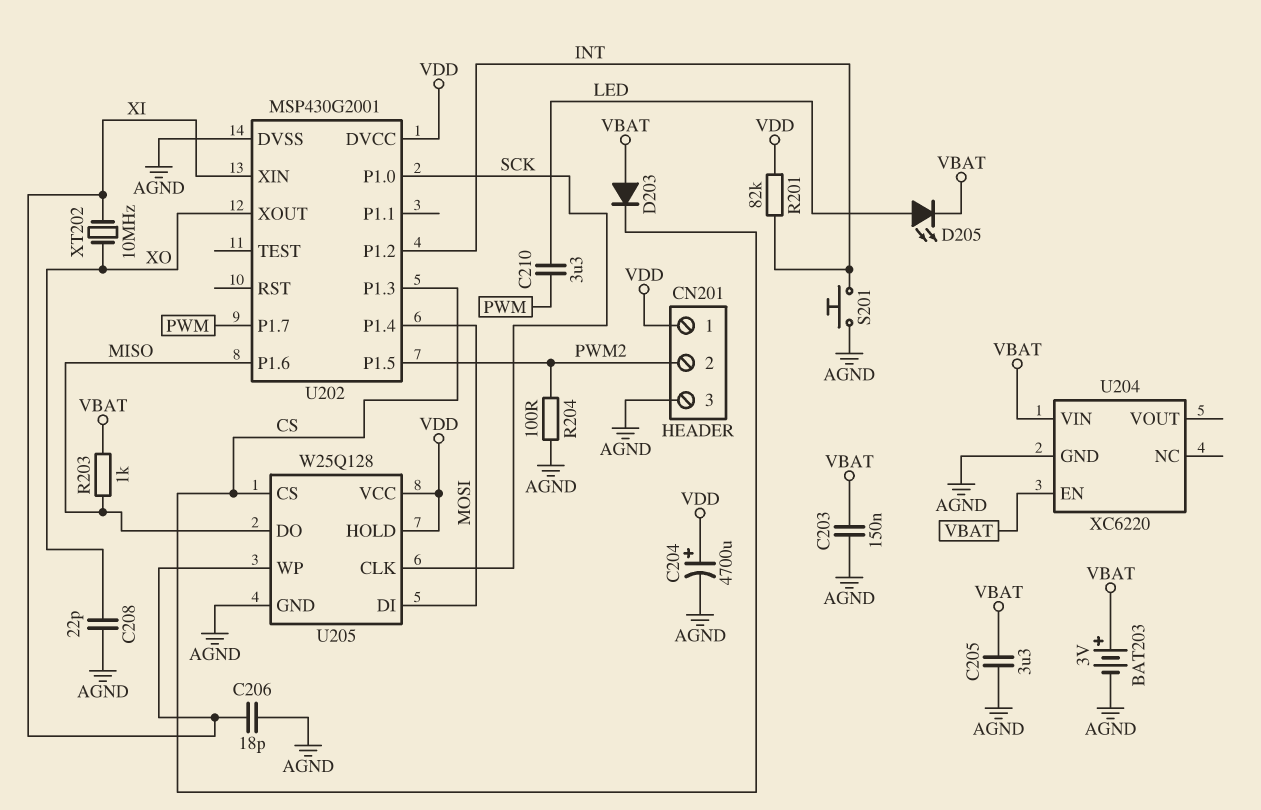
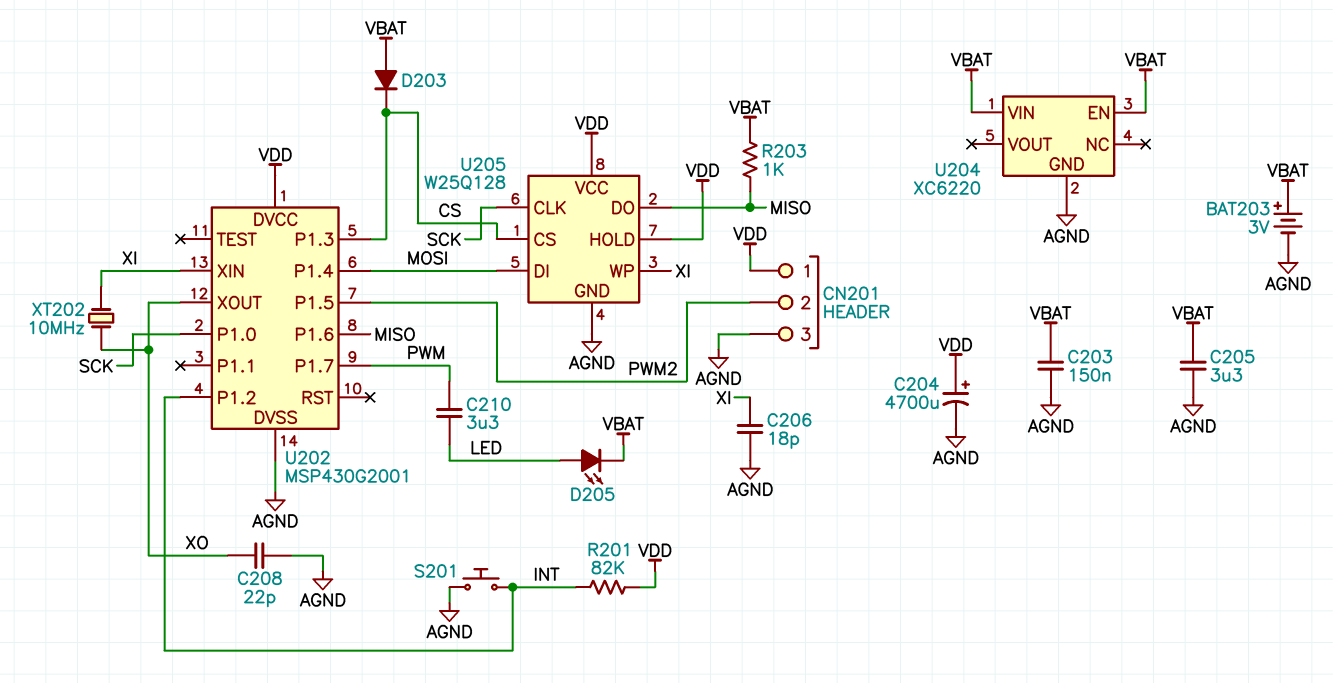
R204: 100 (AGND, PWM2) -> none

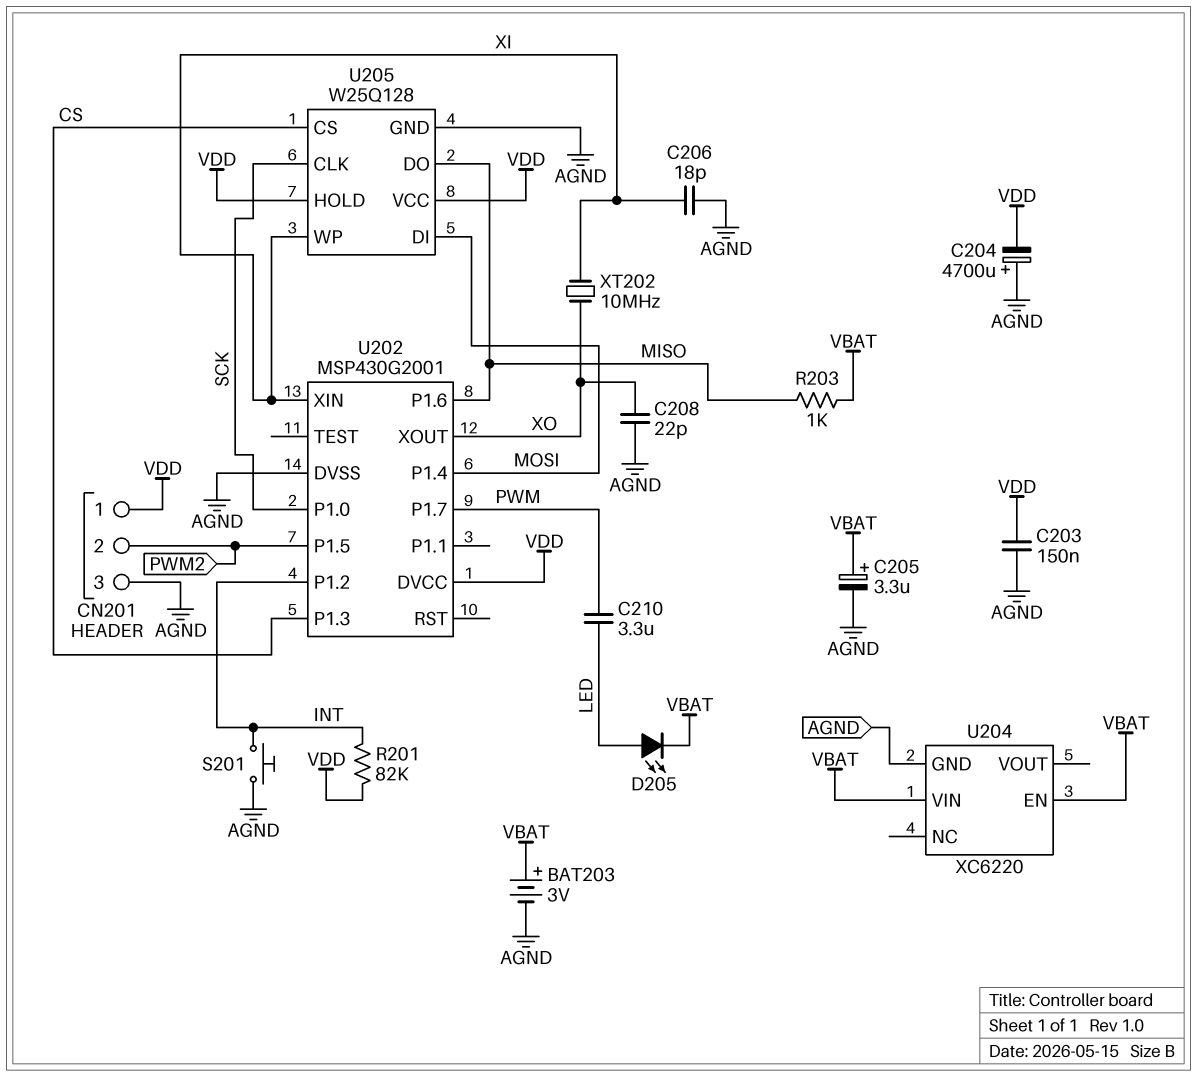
C203: 150nF (AGND, VBAT) -> 150nF (AGND, VDD)
C204: 4700uF (plus VDD, minus AGND) -> 4700uF (plus AGND, minus VDD)
C205: 3.3uF (AGND, VBAT) -> 3.3uF (plus VBAT, minus AGND)
D203: diode (A VBAT, K CS) -> none

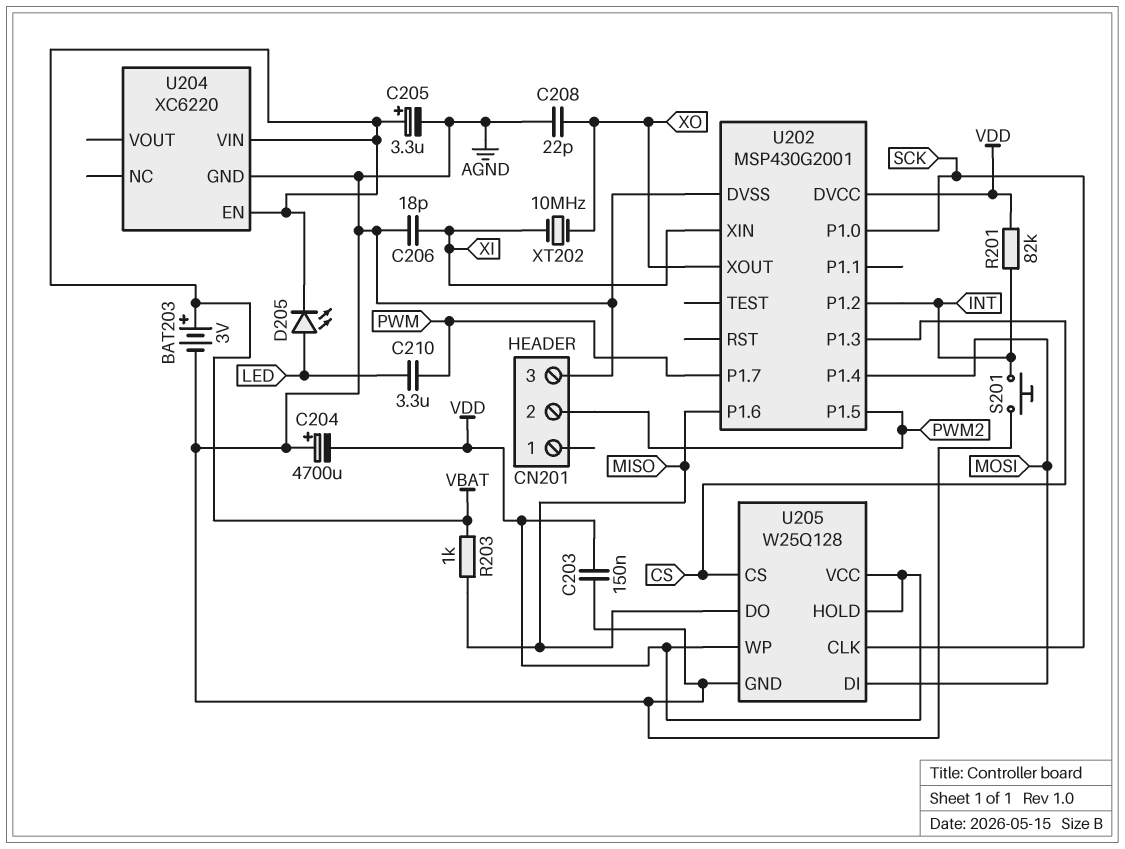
CN201 pin 1: VDD -> none
U205 pin WP: XI -> VDD

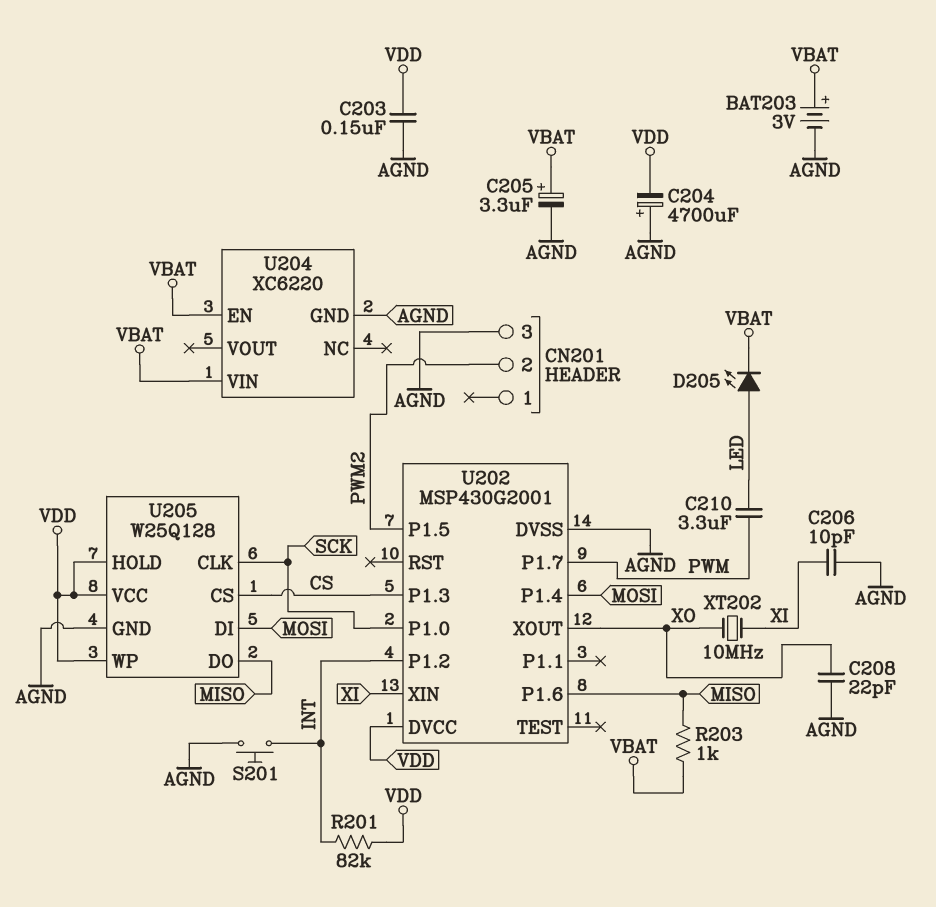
C206: 18pF (AGND, XI) -> 10pF (AGND, XI)

